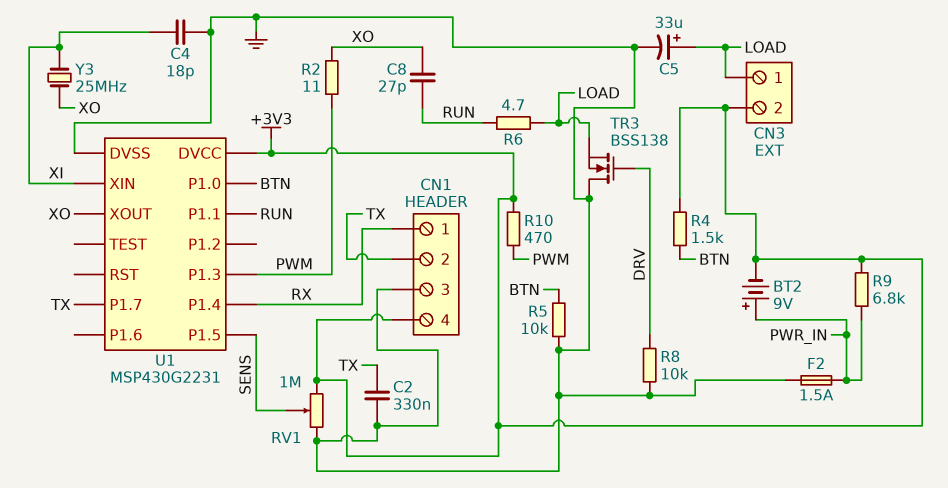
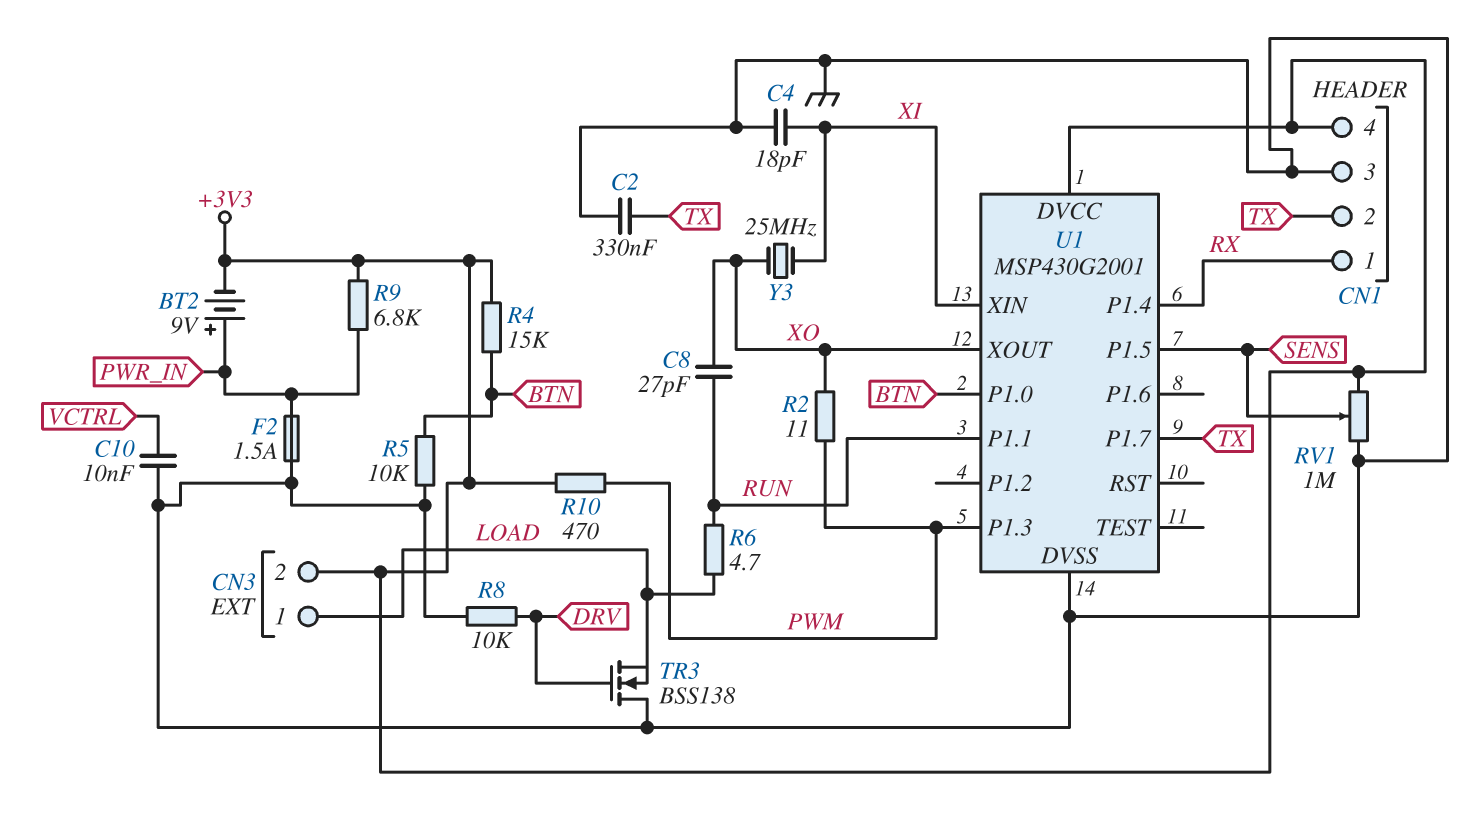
C5: 33uF (plus LOAD, minus GND) -> none
C10: none -> 10nF (GND, VCTRL)
R4: 1.5k (+3V3, BTN) -> 15k (+3V3, BTN)
U1: MSP430G2231 -> MSP430G2001

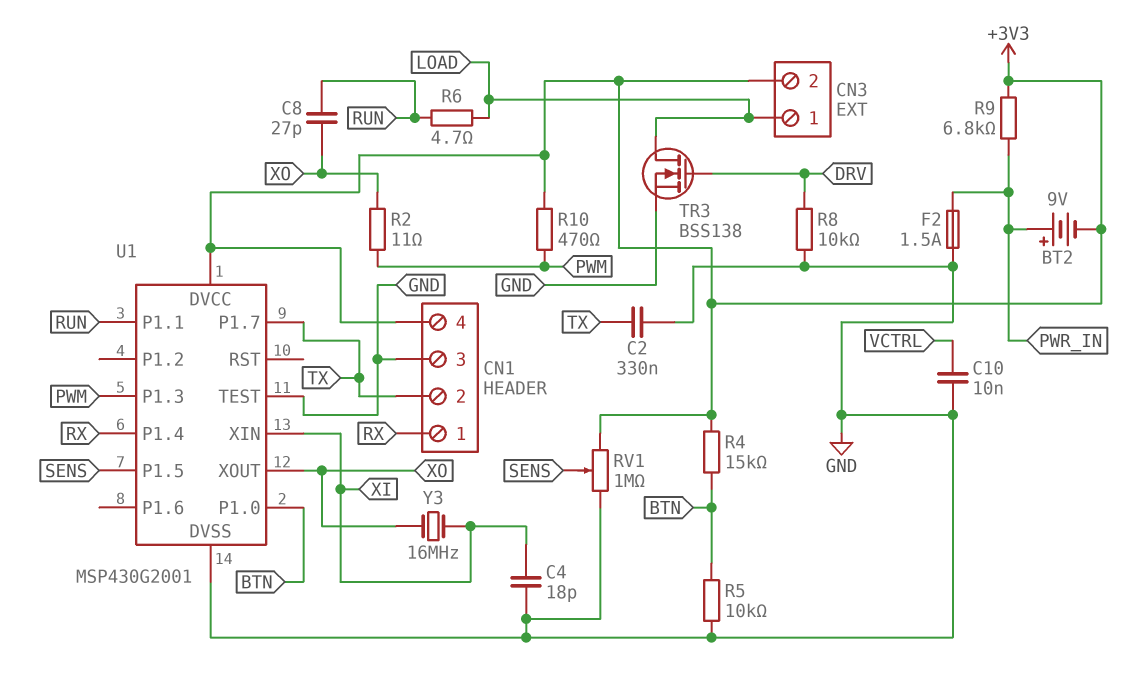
TR3: NMOS BSS138 (G DRV, D GND, S LOAD) -> NMOS BSS138 (G DRV, D LOAD, S GND)
U1 pin TEST: none -> GND
Y3: 25MHz (XI, XO) -> 16MHz (XI, XO)

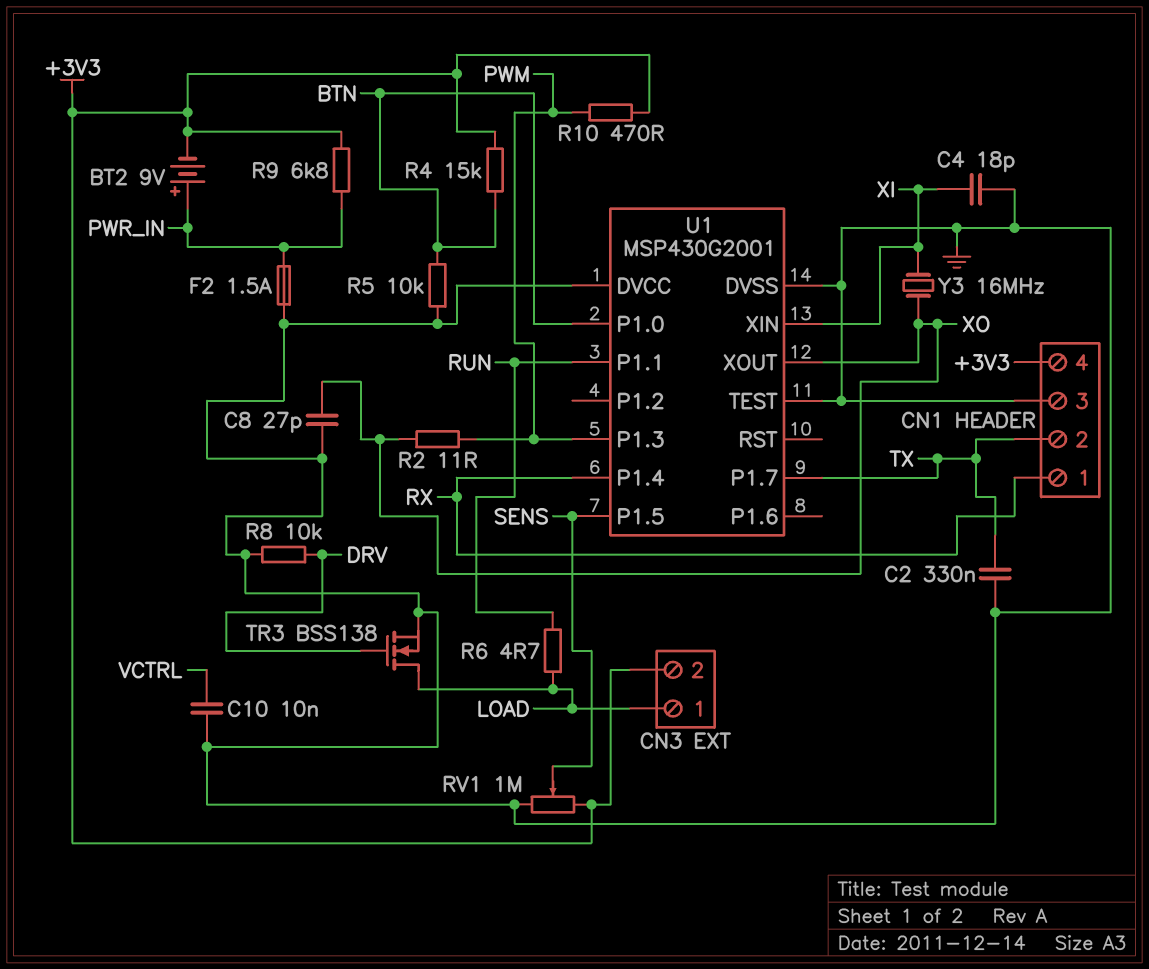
C8: 27pF (RUN, XO) -> 27pF (GND, XO)
U1 pin DVCC: +3V3 -> GND

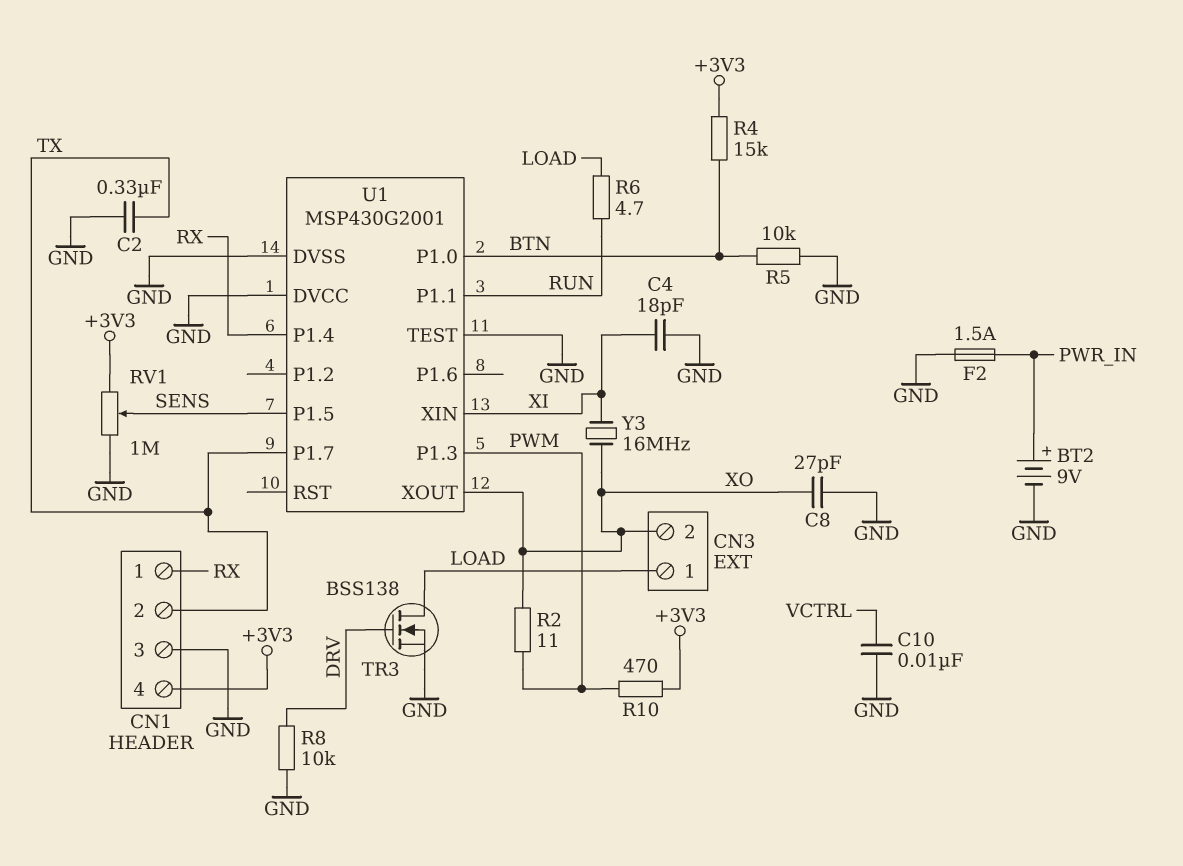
BT2: 9V (plus PWR_IN, minus +3V3) -> 9V (plus PWR_IN, minus GND)
CN3 pin 2: +3V3 -> XO
R9: 6.8k (+3V3, PWR_IN) -> none

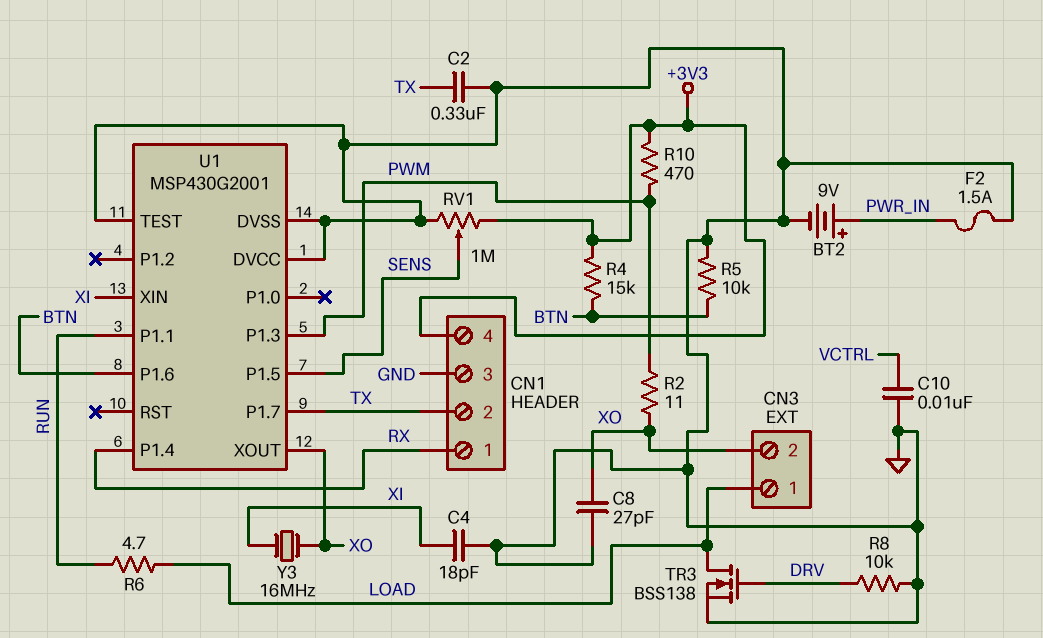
U1 pin P1.0: BTN -> none
U1 pin P1.6: none -> BTN

